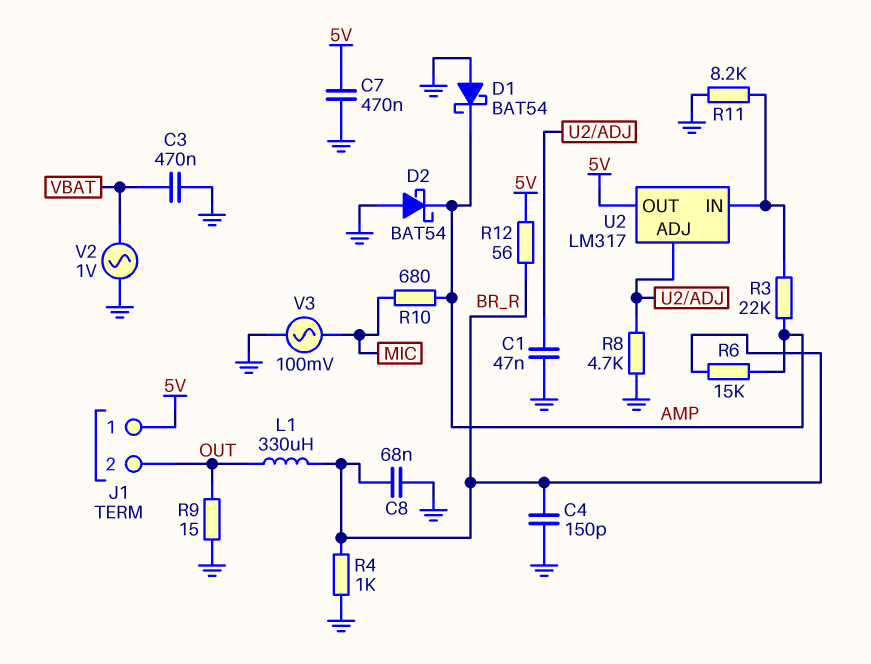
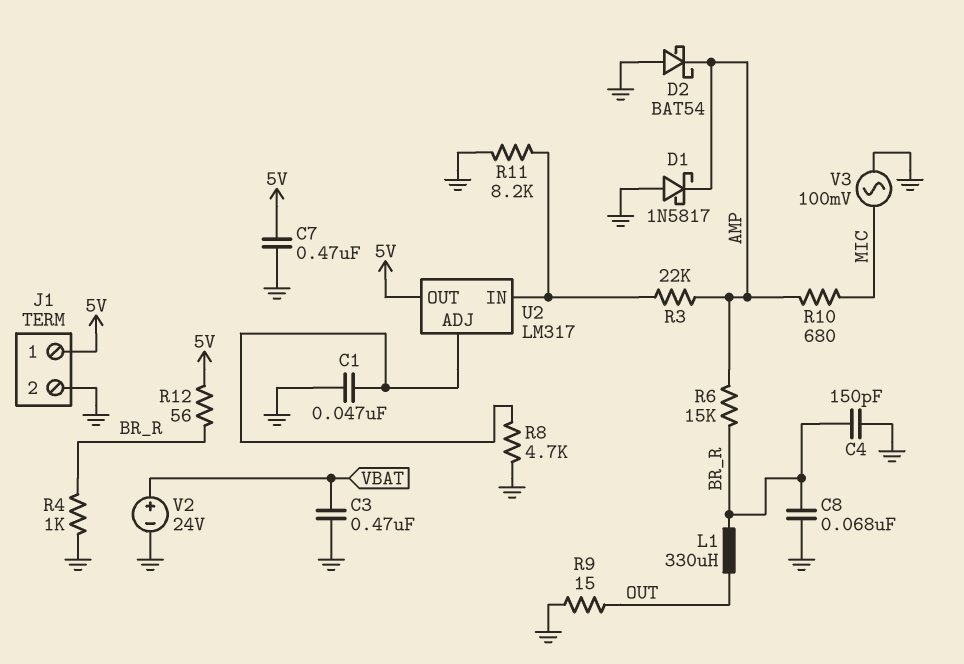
D1: schottky BAT54 (A GND, K AMP) -> schottky 1N5817 (A GND, K AMP)
J1 pin 2: OUT -> GND
V2: AC 1V (GND, VBAT) -> 24V (plus VBAT, minus GND)

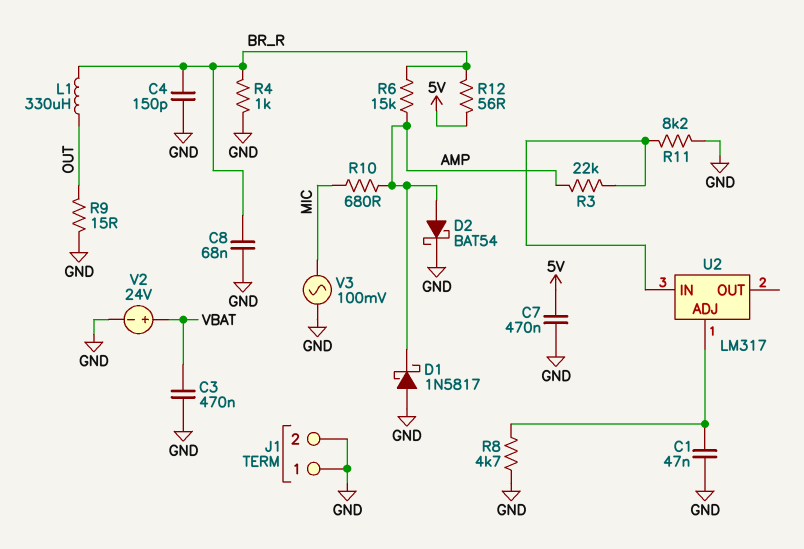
D2: schottky BAT54 (A GND, K AMP) -> schottky BAT54 (A AMP, K GND)
J1 pin 1: 5V -> GND
U2 pin OUT: 5V -> none

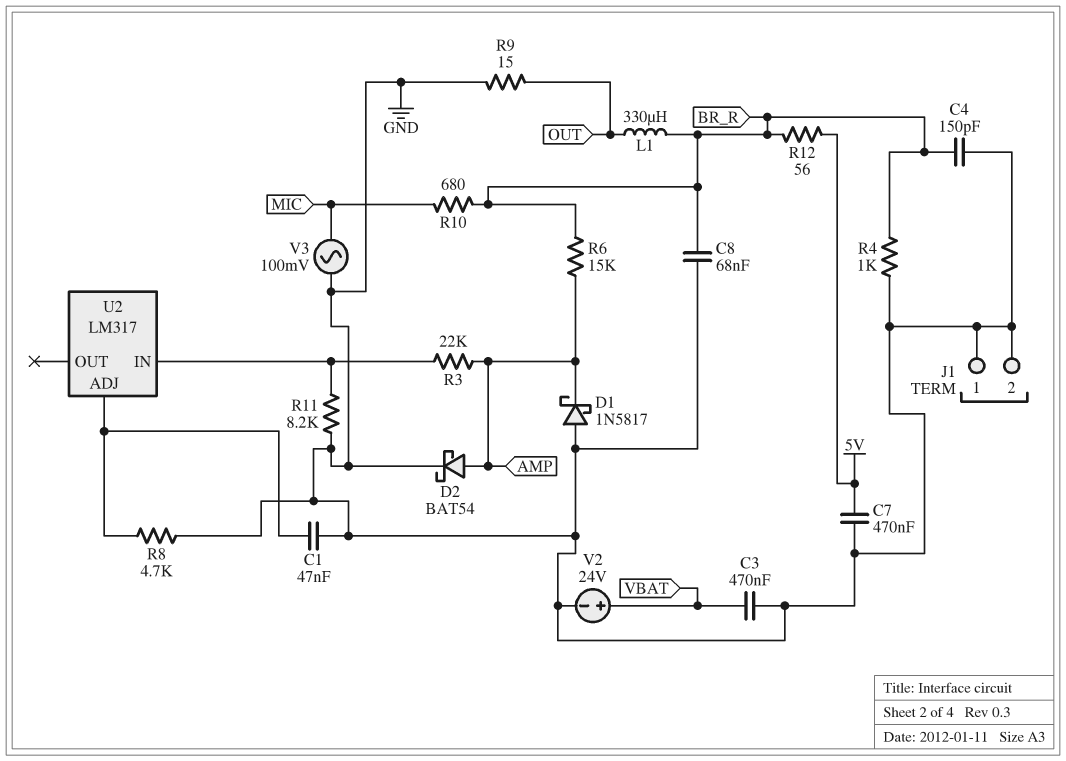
R10: 680 (AMP, MIC) -> 680 (BR_R, MIC)

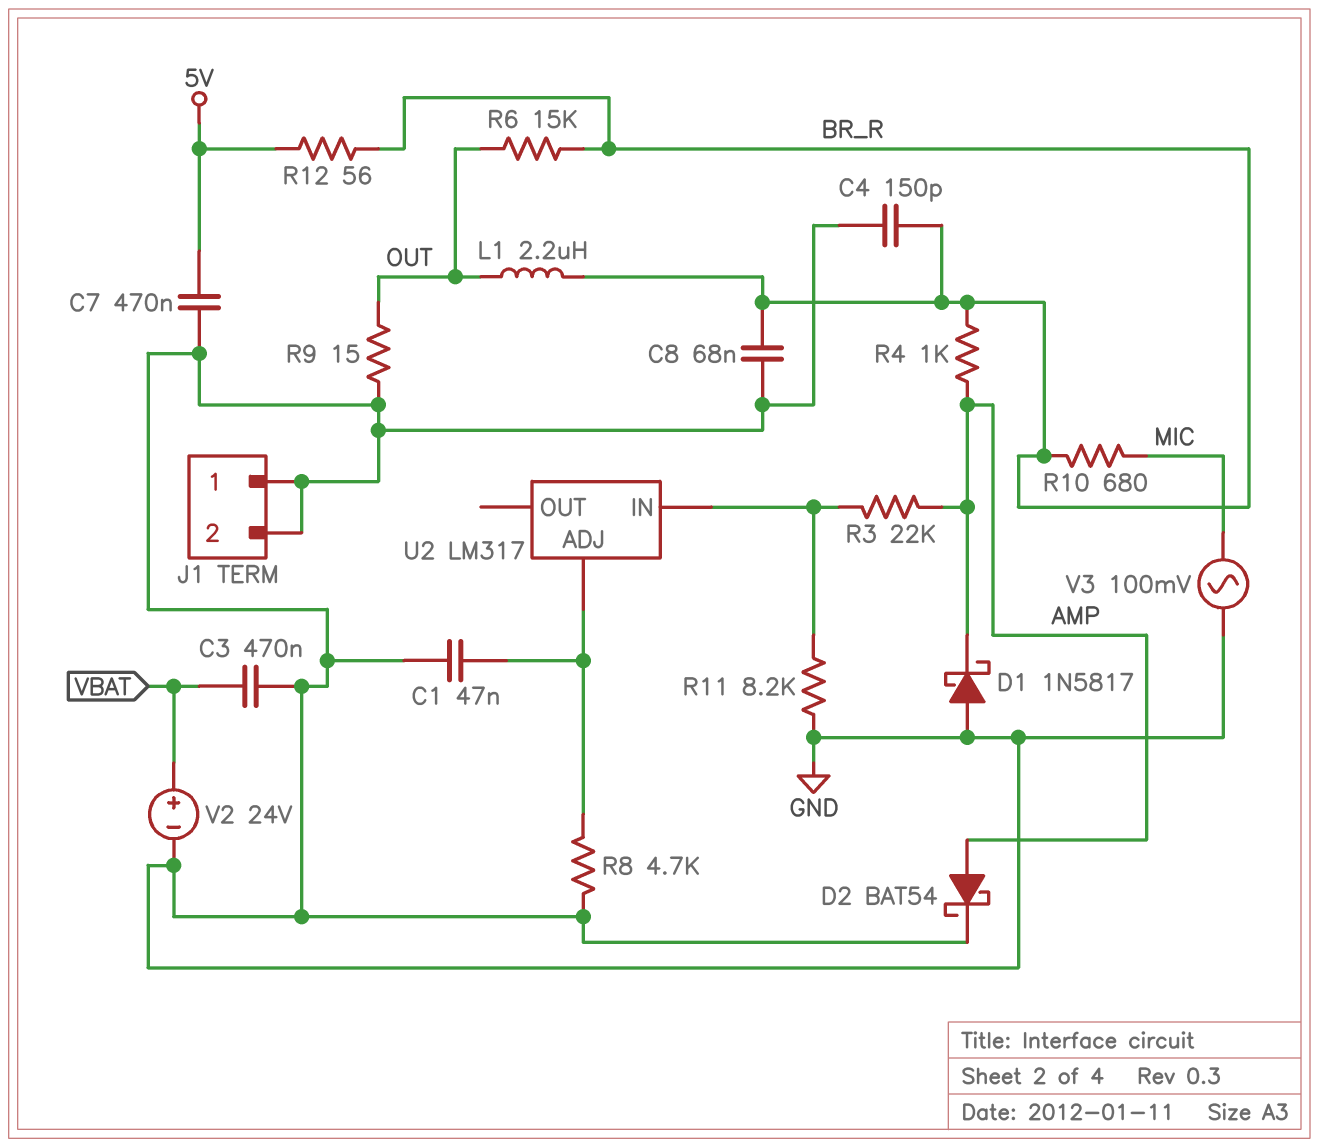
L1: 330uH (BR_R, OUT) -> 2.2uH (BR_R, OUT)
R4: 1k (BR_R, GND) -> 1k (AMP, BR_R)
R6: 15k (AMP, BR_R) -> 15k (BR_R, OUT)

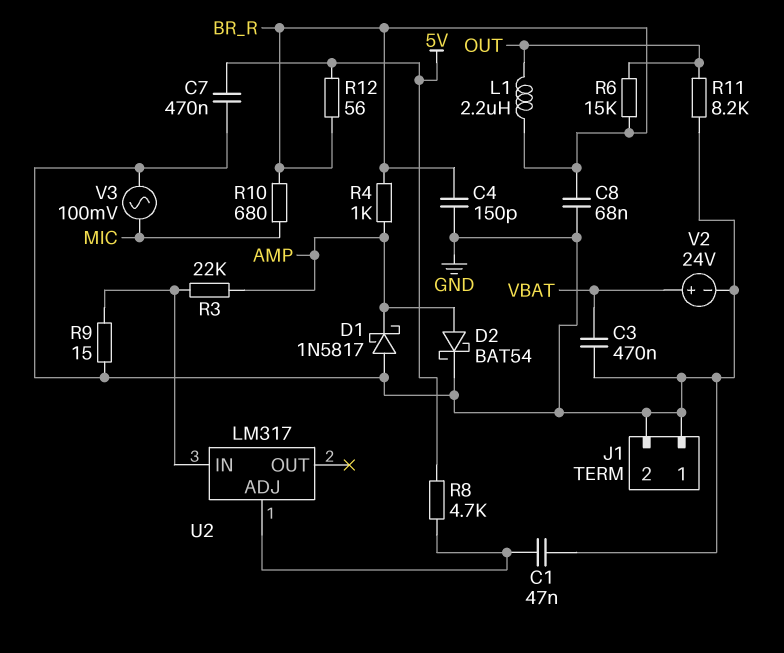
R8: 4.7k (GND, U2/ADJ) -> 4.7k (5V, U2/ADJ)
R9: 15 (GND, OUT) -> 15 (GND, U2/IN)
R11: 8.2k (GND, U2/IN) -> 8.2k (GND, OUT)

